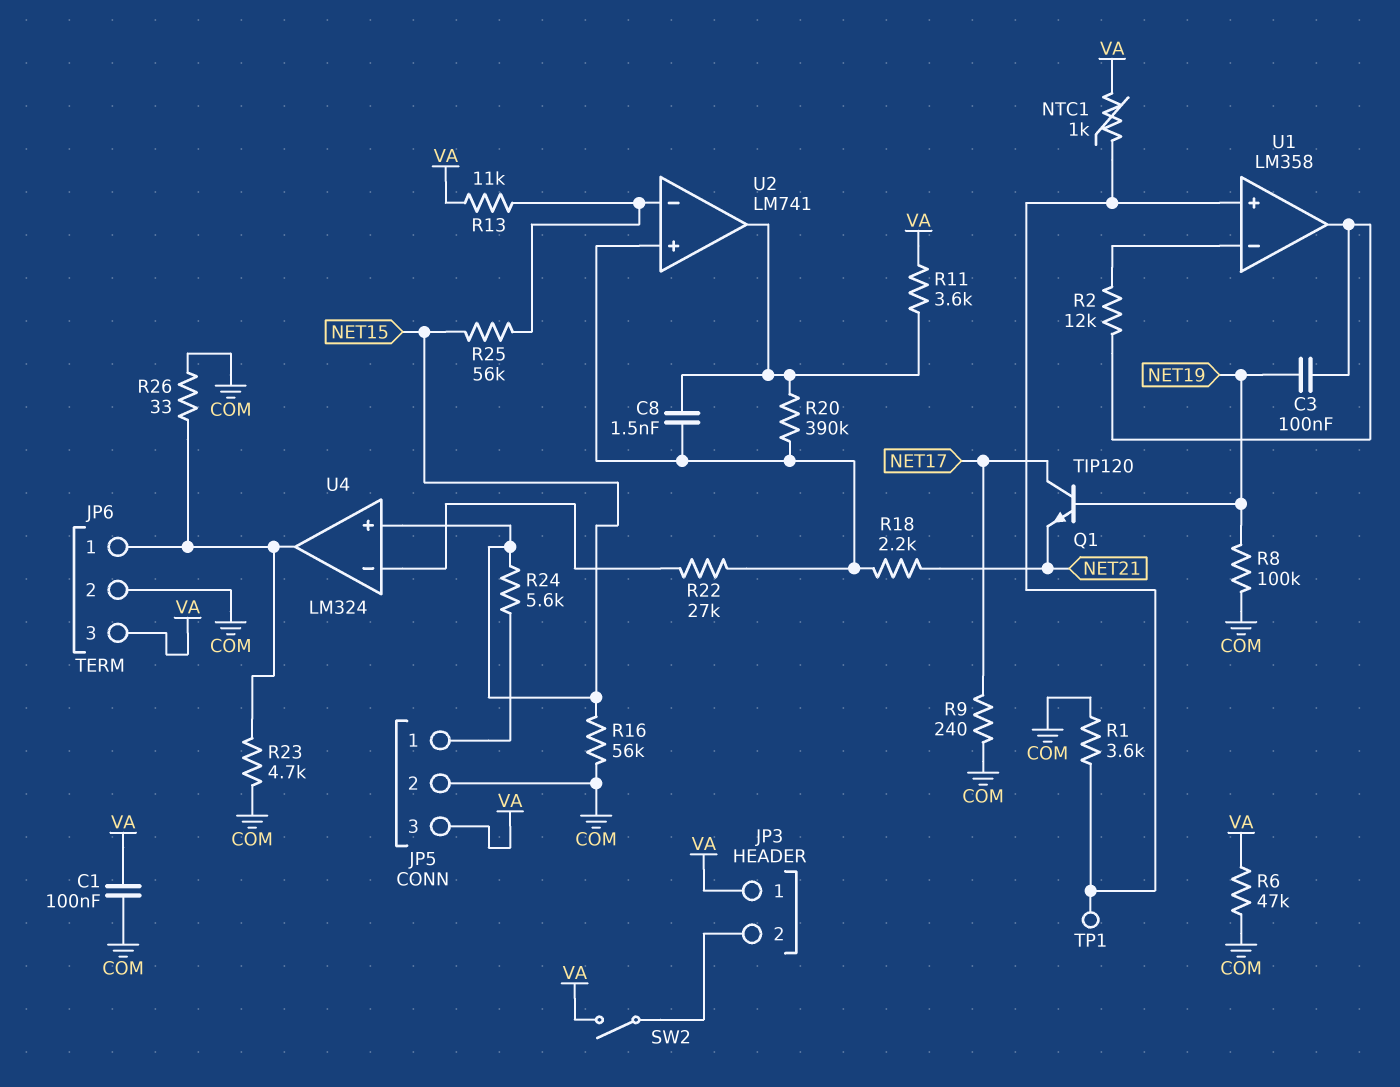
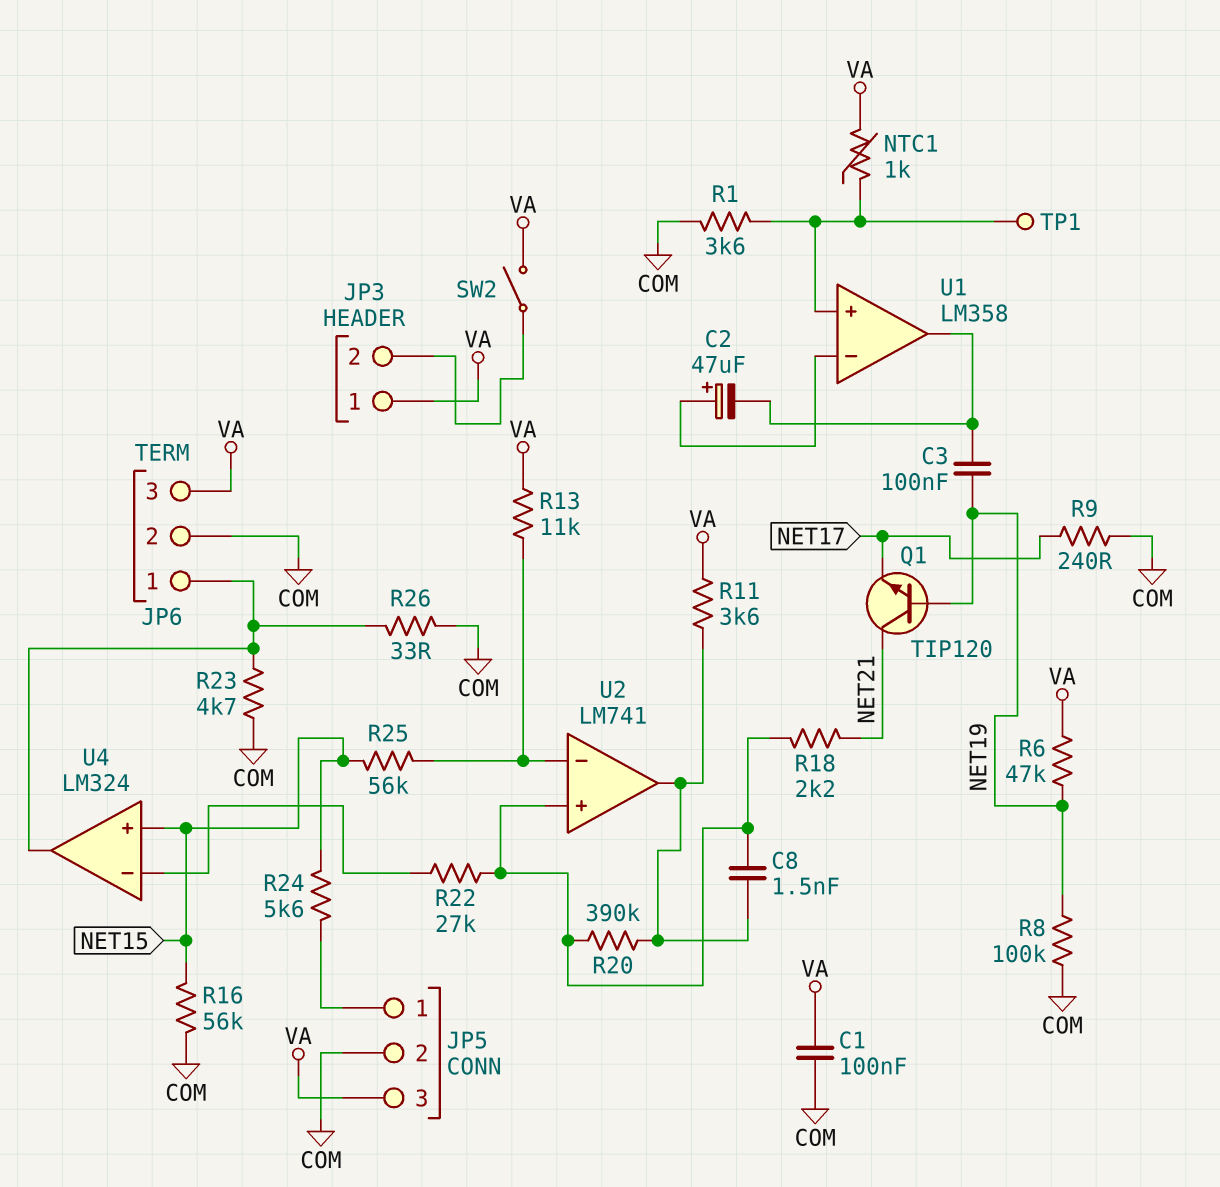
C2: none -> 47uF (plus U1/in-, minus U1/out)
Q1: NPN TIP120 (B NET19, C NET17, E NET21) -> NPN TIP120 (B NET19, C NET21, E NET17)
R2: 12k (U1/in-, U1/out) -> none
R6: 47k (COM, VA) -> 47k (NET19, VA)

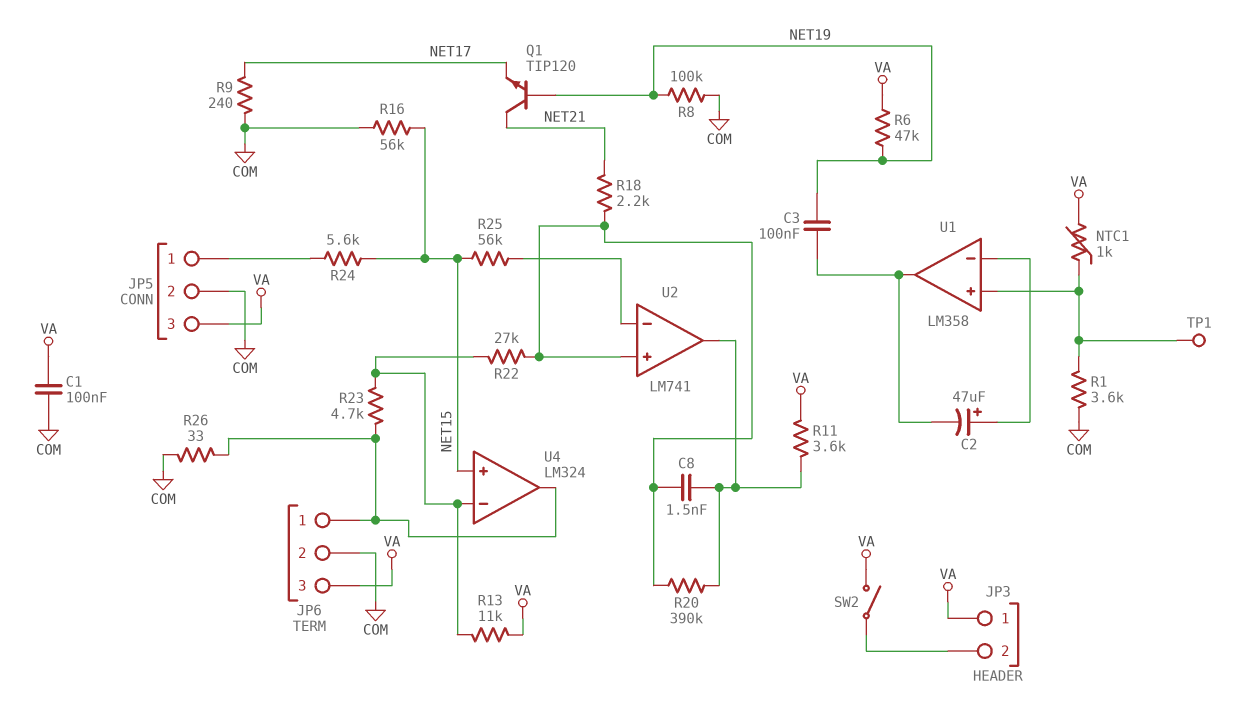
R13: 11k (U2/in-, VA) -> 11k (U4/in-, VA)
R23: 4.7k (COM, JP6/1) -> 4.7k (JP6/1, U4/in-)

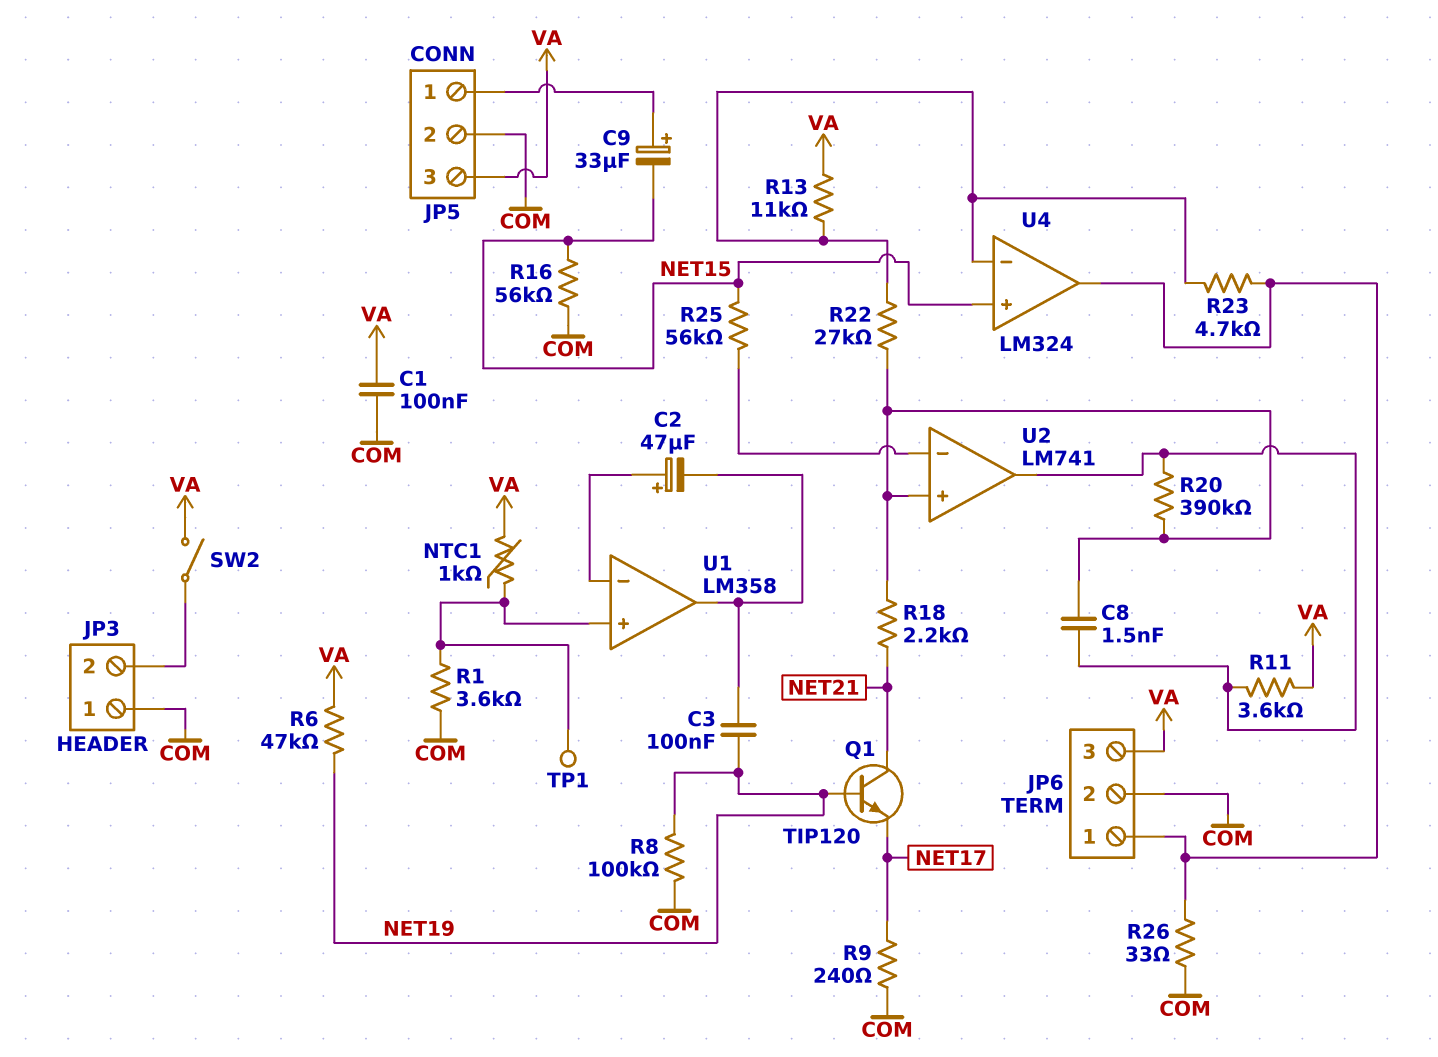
C9: none -> 33uF (plus JP5/1, minus NET15)
JP3 pin 1: VA -> COM
R24: 5.6k (JP5/1, NET15) -> none

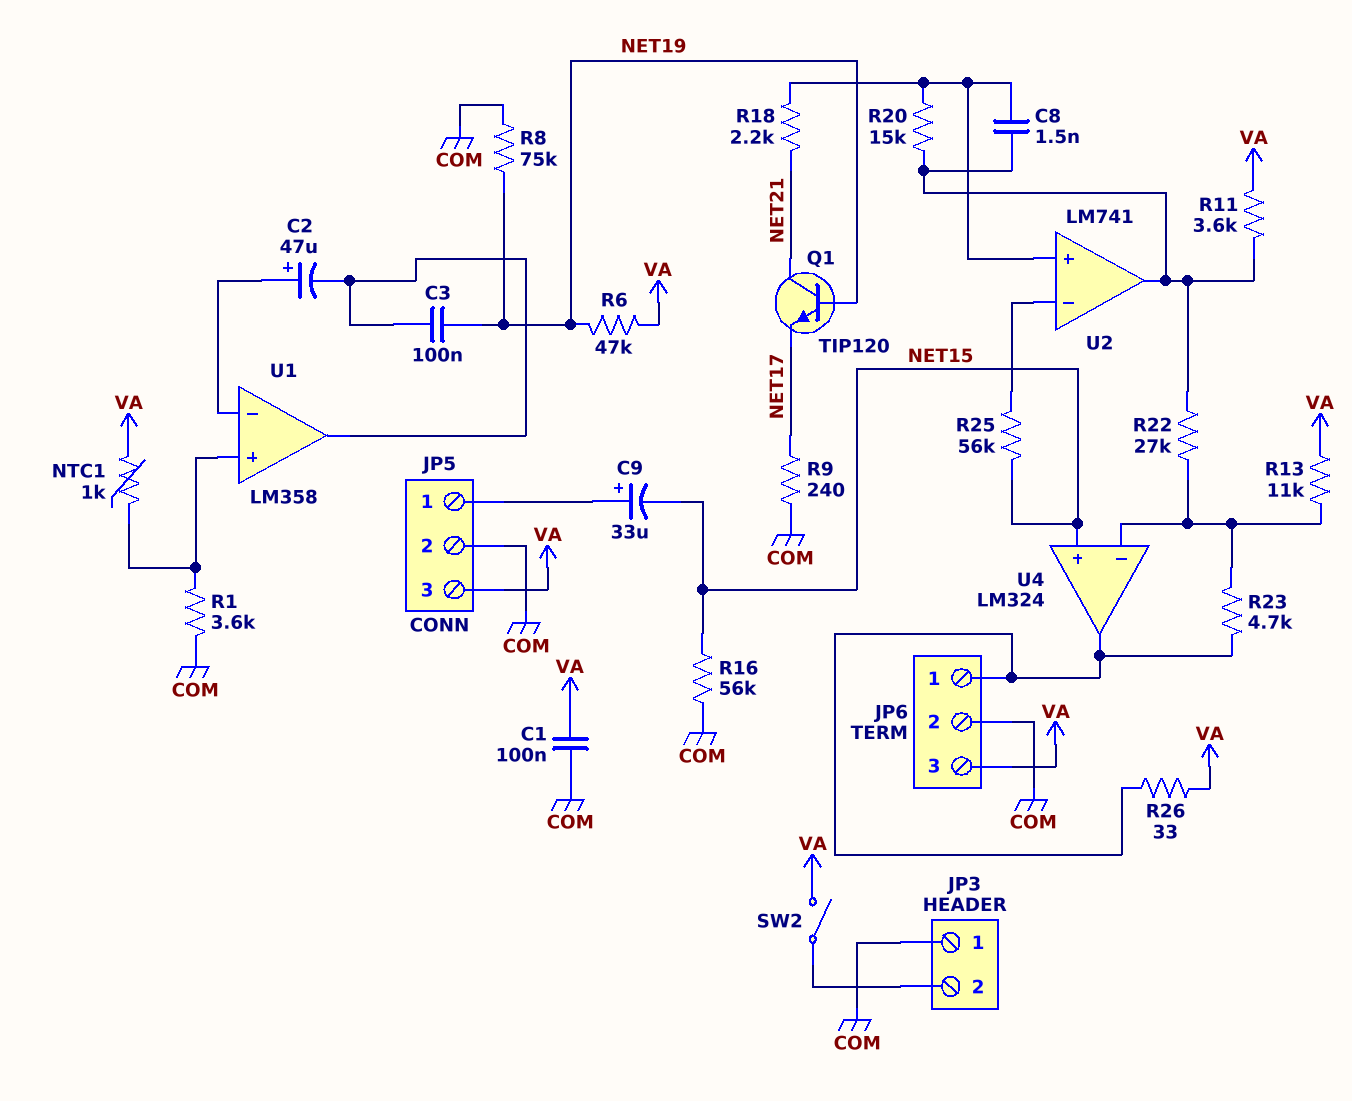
R8: 100k (COM, NET19) -> 75k (COM, NET19)
R20: 390k (U2/in+, U2/out) -> 15k (U2/in+, U2/out)
R22: 27k (U2/in+, U4/in-) -> 27k (U2/out, U4/in-)
R26: 33 (COM, JP6/1) -> 33 (JP6/1, VA)
TP1: test point (U1/in+) -> none

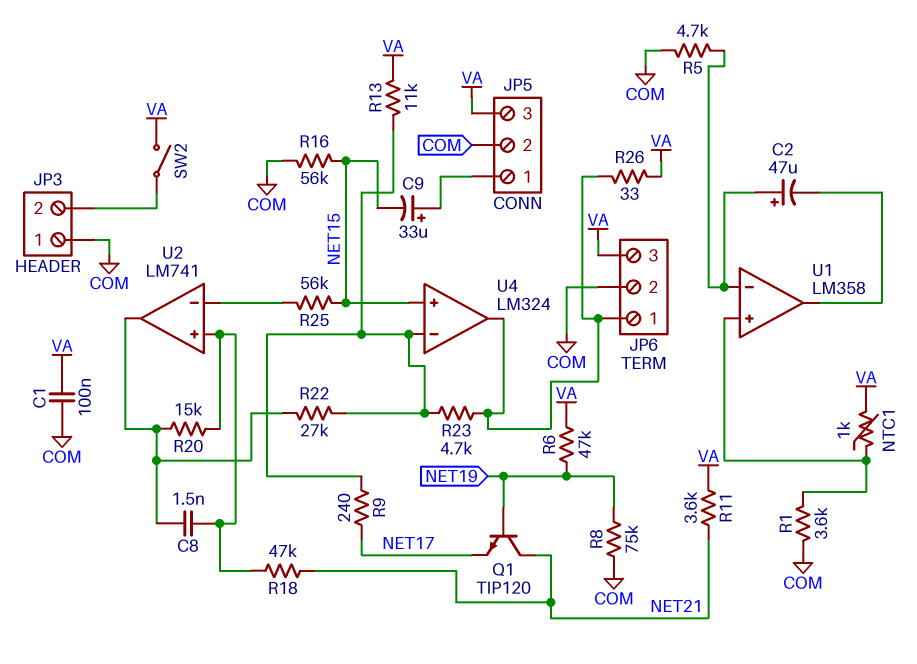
C3: 100nF (NET19, U1/out) -> none
R5: none -> 4.7k (COM, U1/in-)
R9: 240 (COM, NET17) -> 240 (NET17, U4/in-)
R11: 3.6k (U2/out, VA) -> 3.6k (NET21, VA)
R18: 2.2k (NET21, U2/in+) -> 47k (NET21, U2/in+)

